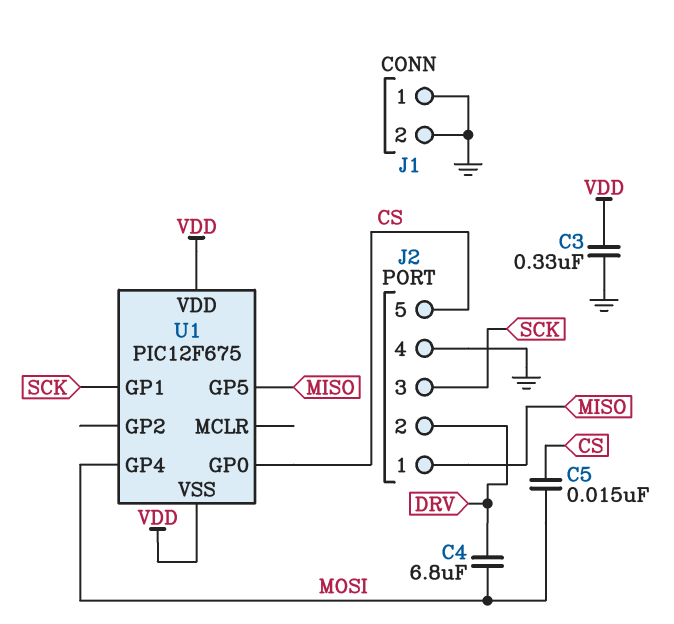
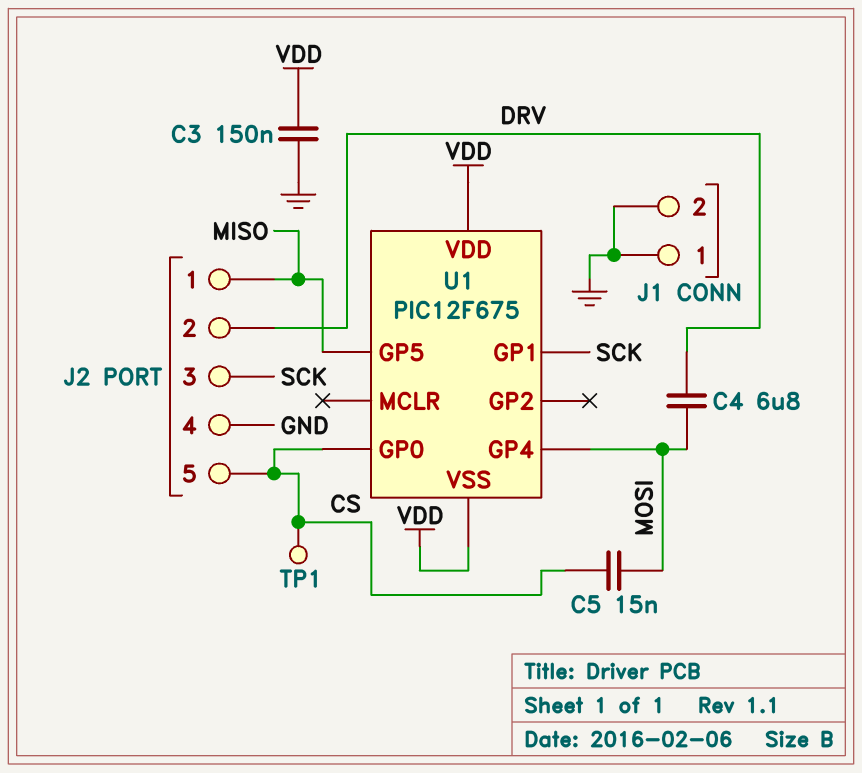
C3: 330nF (GND, VDD) -> 150nF (GND, VDD)
TP1: none -> test point (CS)

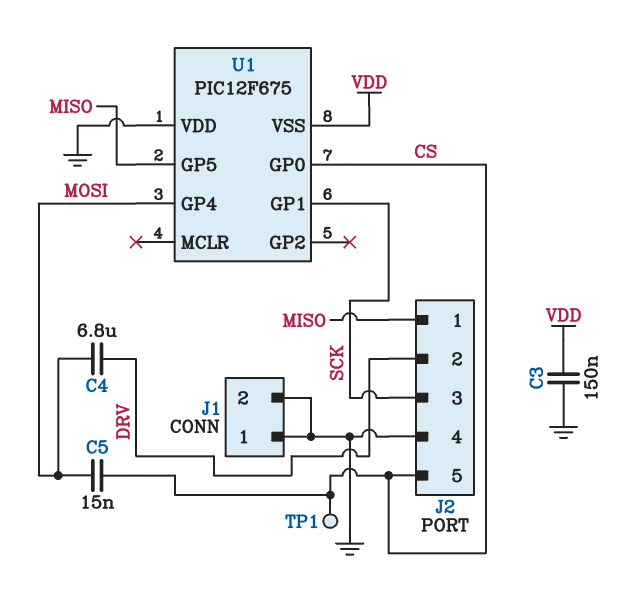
U1 pin VDD: VDD -> GND

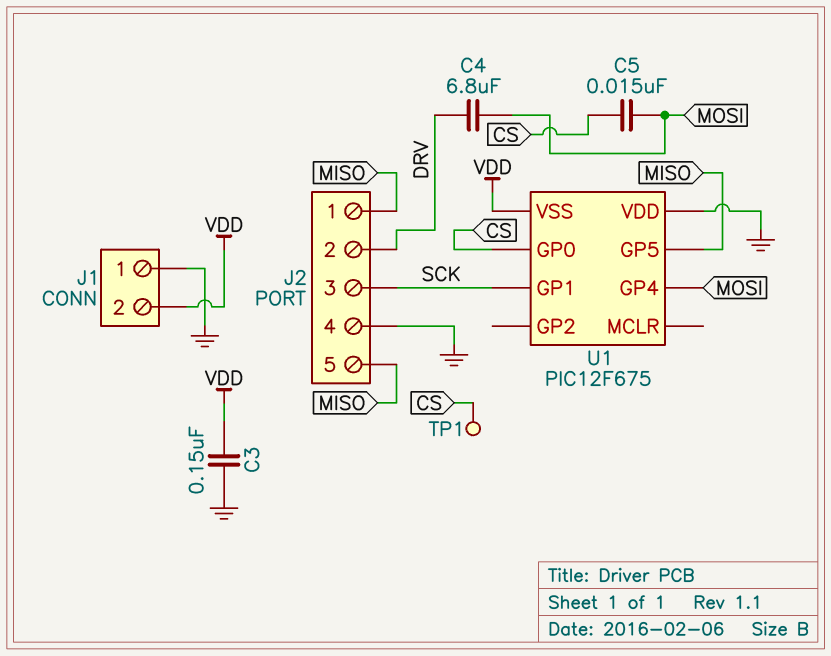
J1 pin 2: GND -> VDD
J2 pin 5: CS -> MISO

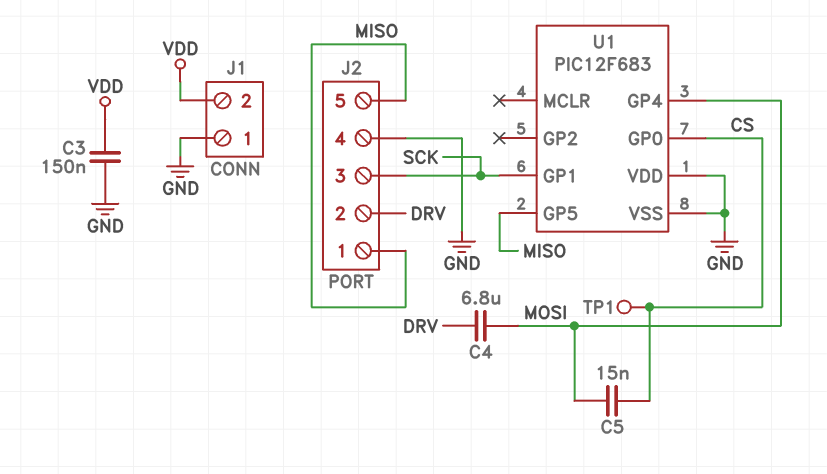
U1: PIC12F675 -> PIC12F683
U1 pin VSS: VDD -> GND

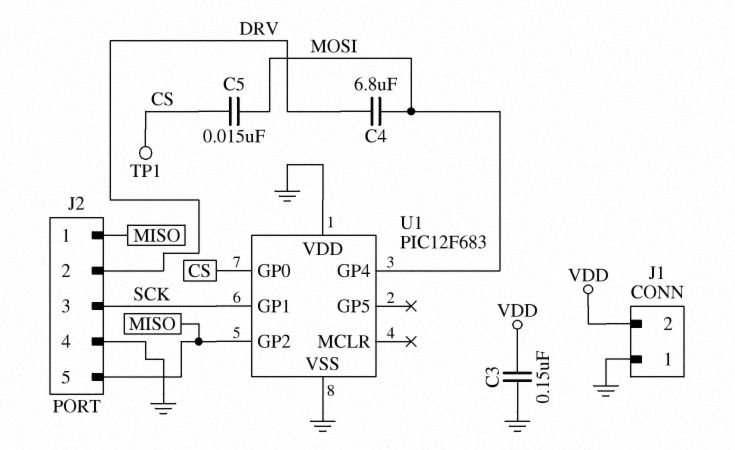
U1 pin GP2: none -> MISO
U1 pin GP5: MISO -> none

